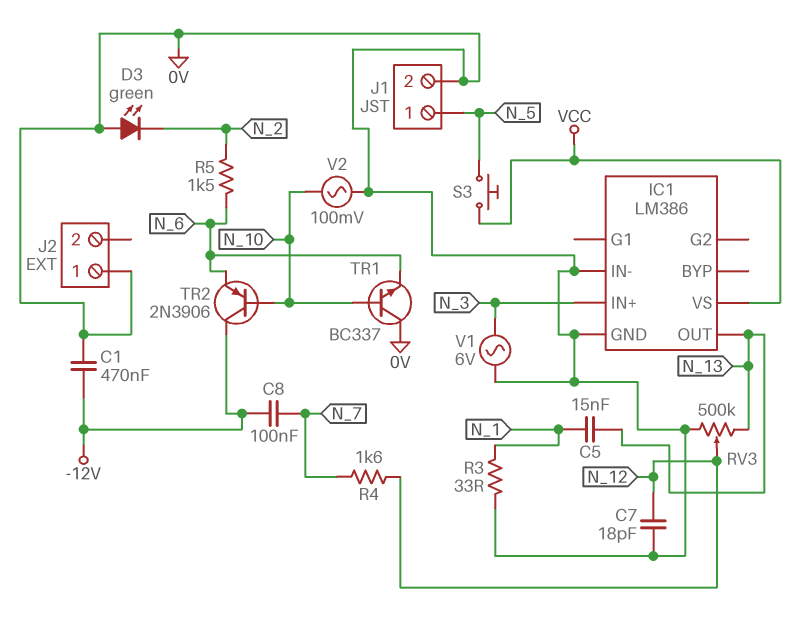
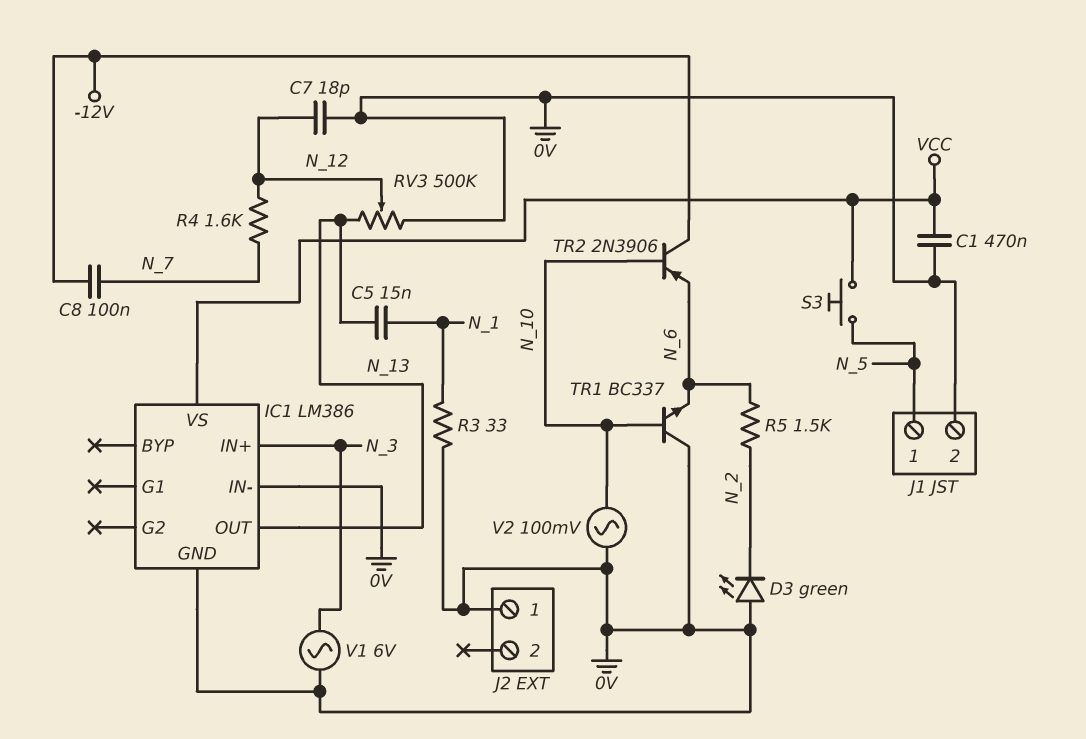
C1: 470nF (-12V, 0V) -> 470nF (0V, VCC)

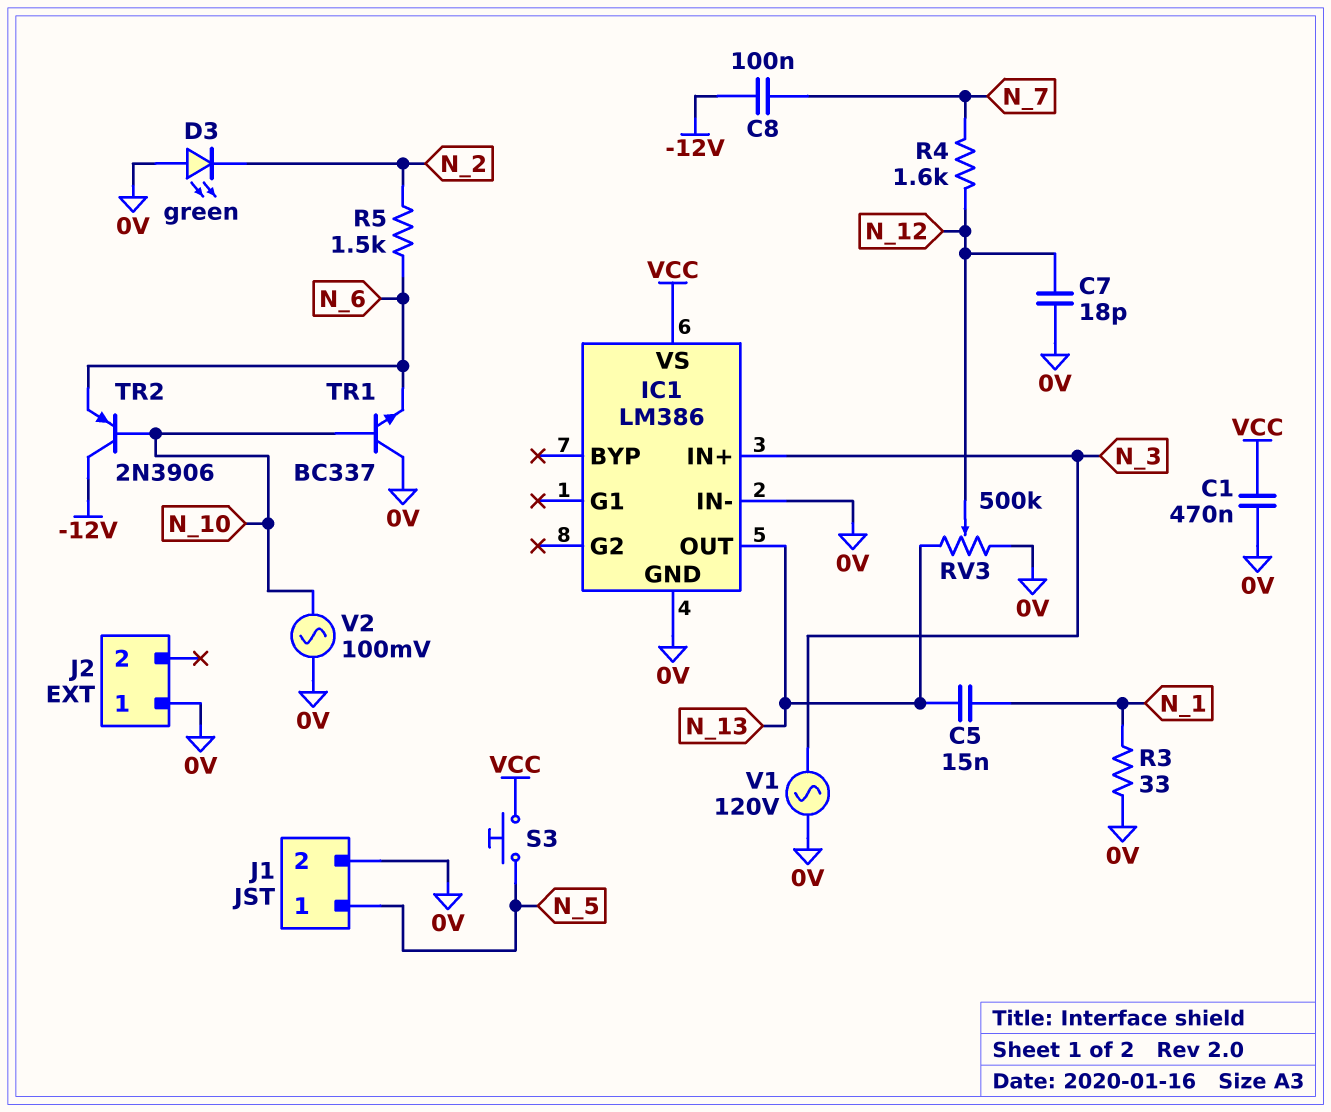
V1: AC 6V (0V, N_3) -> AC 120V (0V, N_3)

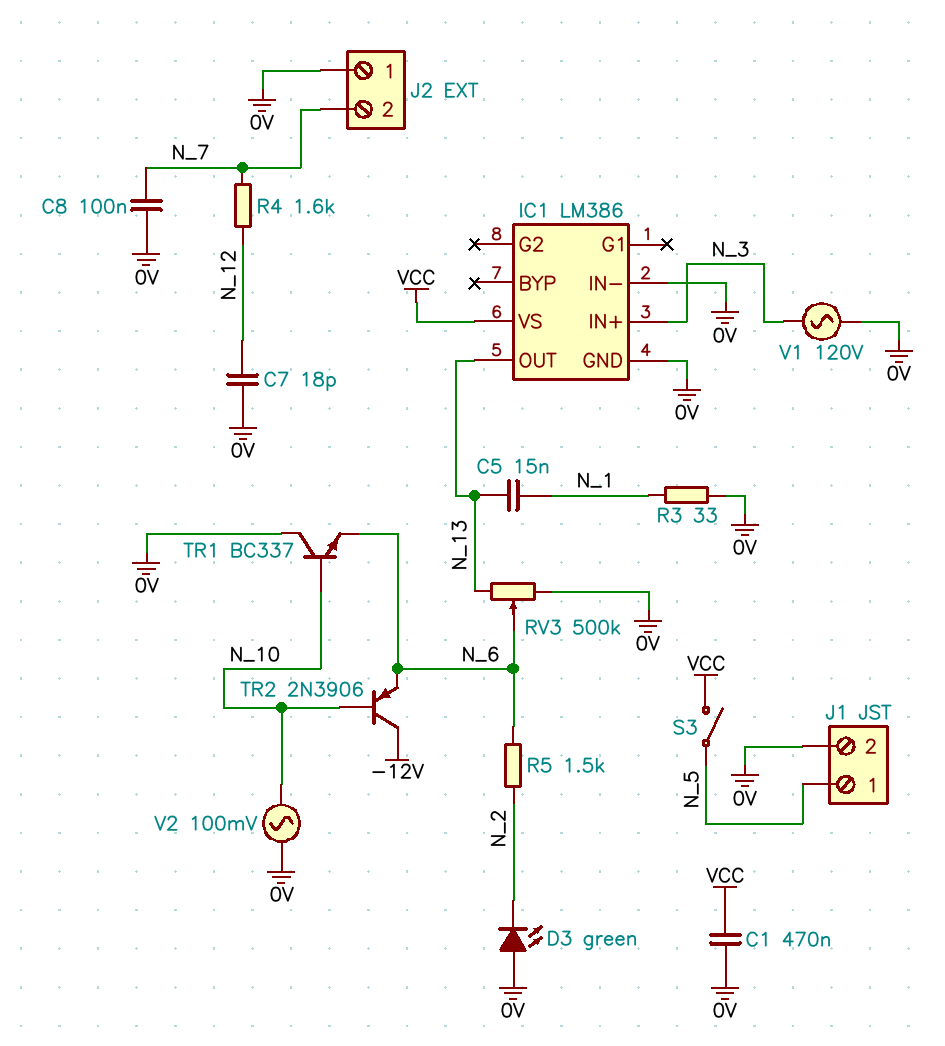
C8: 100nF (-12V, N_7) -> 100nF (0V, N_7)
J2 pin 2: none -> N_7
RV3: 500k (0V, N_13, wiper N_12) -> 500k (0V, N_13, wiper N_6)
S3: button (N_5, VCC) -> switch (N_5, VCC)

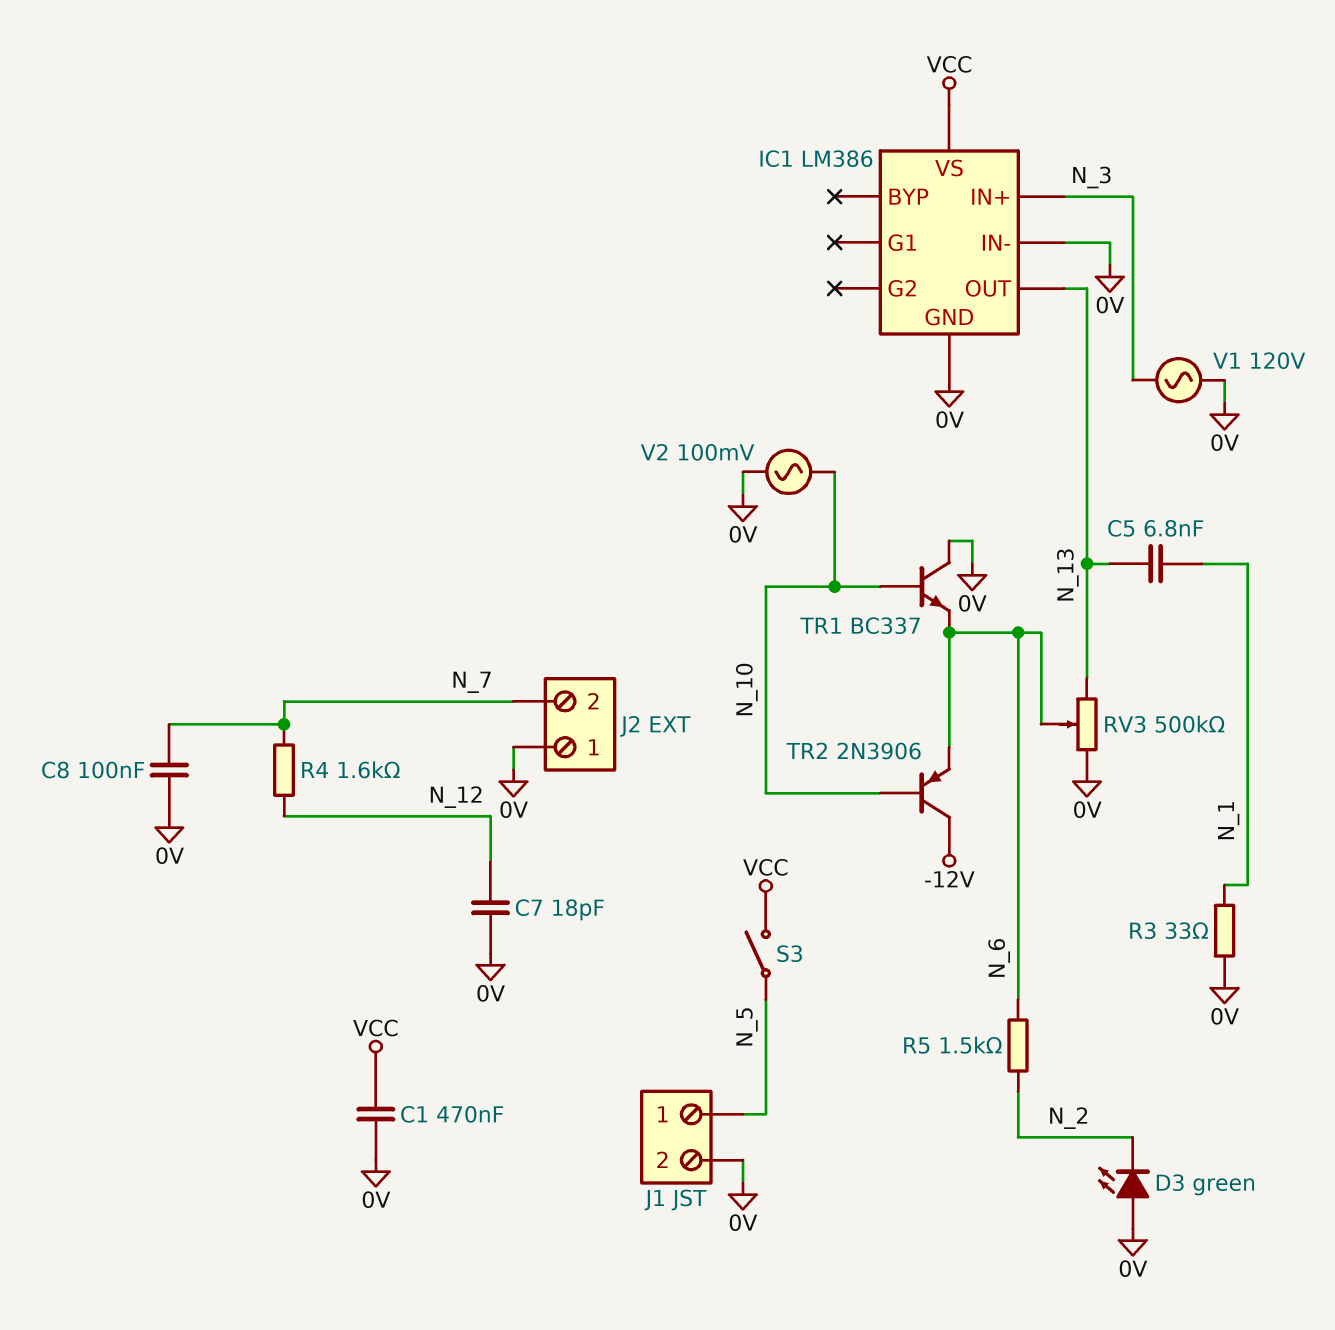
C5: 15nF (N_1, N_13) -> 6.8nF (N_1, N_13)

